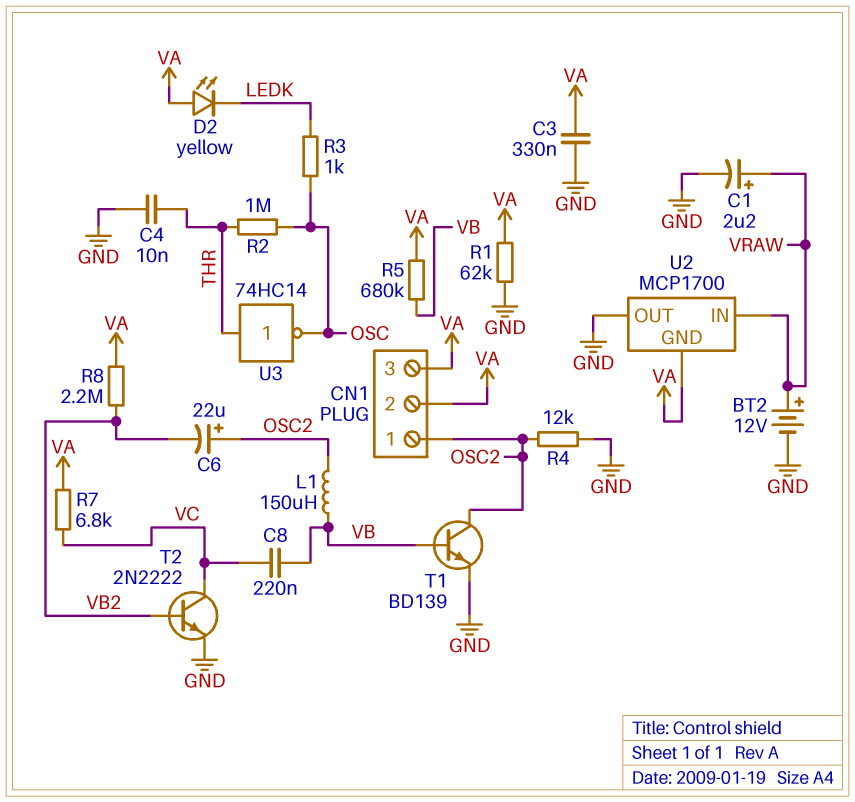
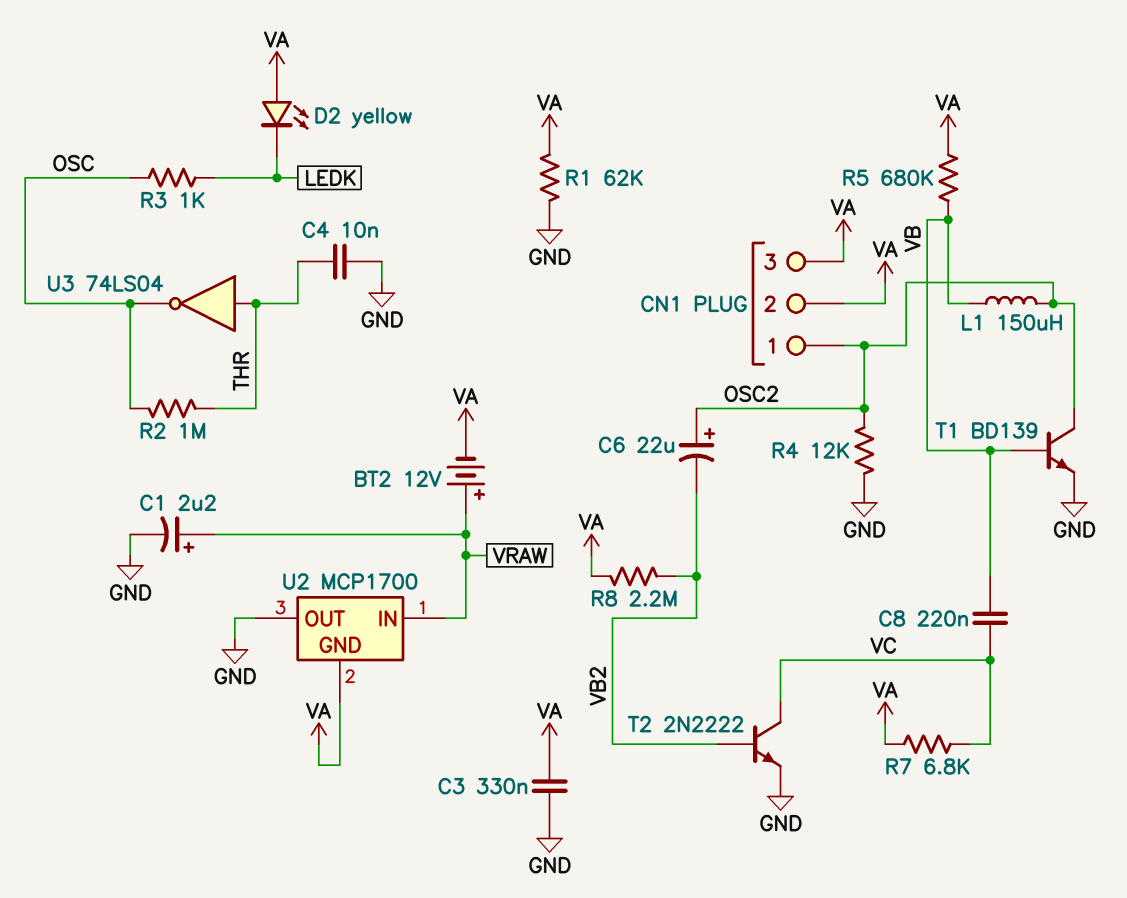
BT2: 12V (plus VRAW, minus GND) -> 12V (plus VRAW, minus VA)
U3: NOT 74HC14 (in THR, out OSC) -> NOT 74LS04 (in THR, out OSC)

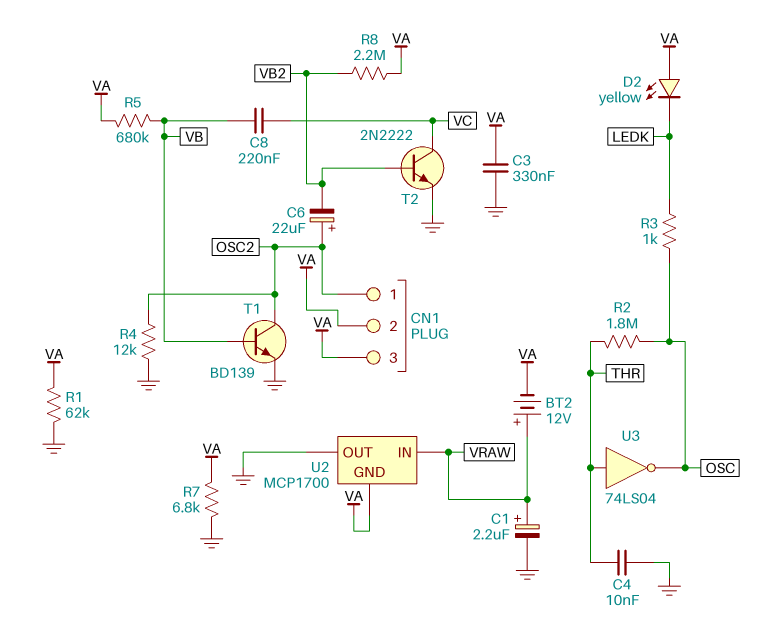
L1: 150uH (OSC2, VB) -> none
R2: 1M (OSC, THR) -> 1.8M (OSC, THR)
R7: 6.8k (VA, VC) -> 6.8k (GND, VA)

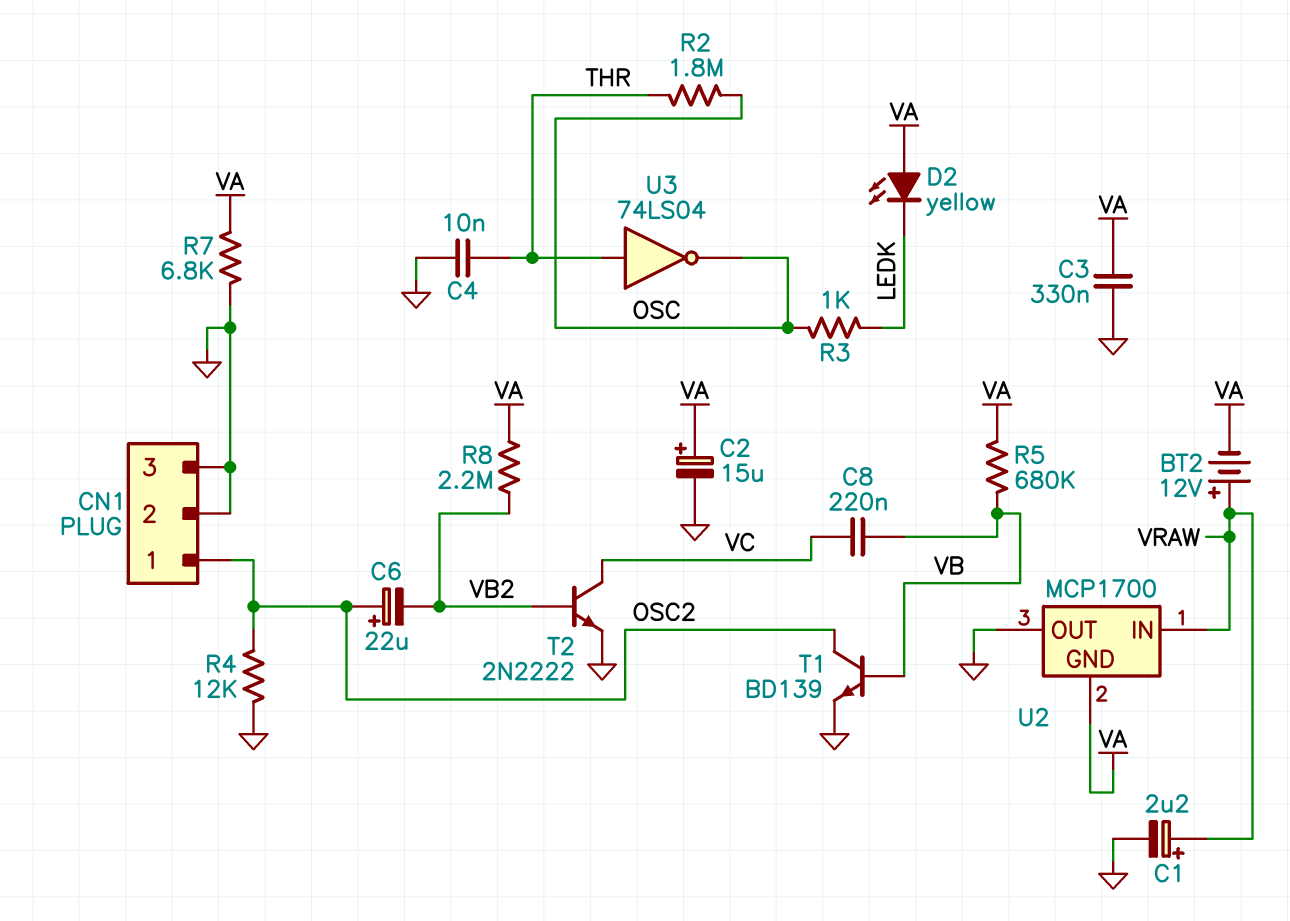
C2: none -> 15uF (plus VA, minus GND)
CN1 pin 2: VA -> GND
CN1 pin 3: VA -> GND
R1: 62k (GND, VA) -> none

